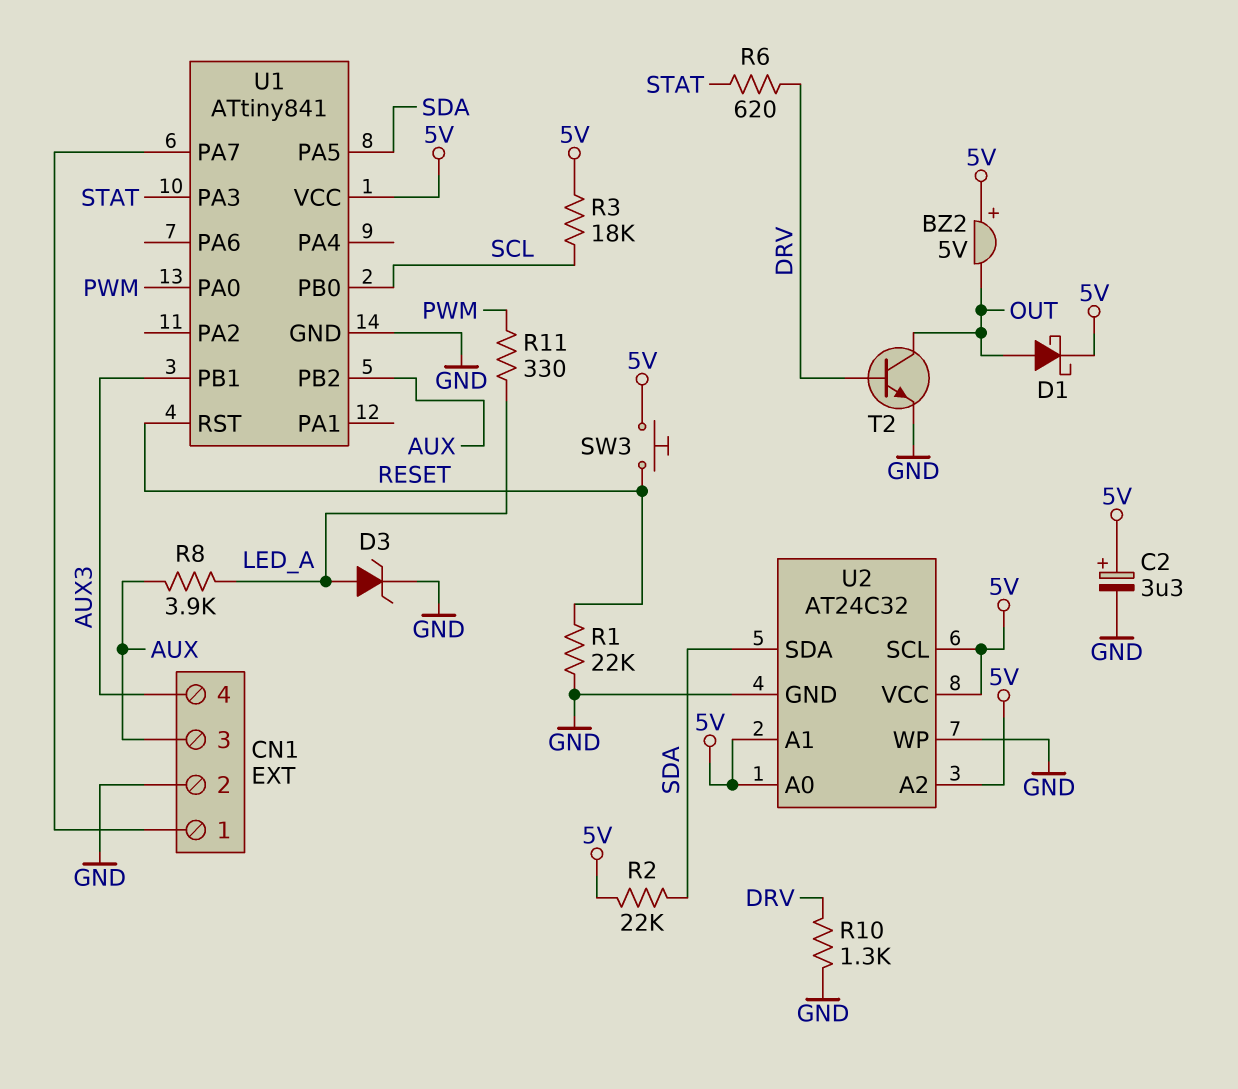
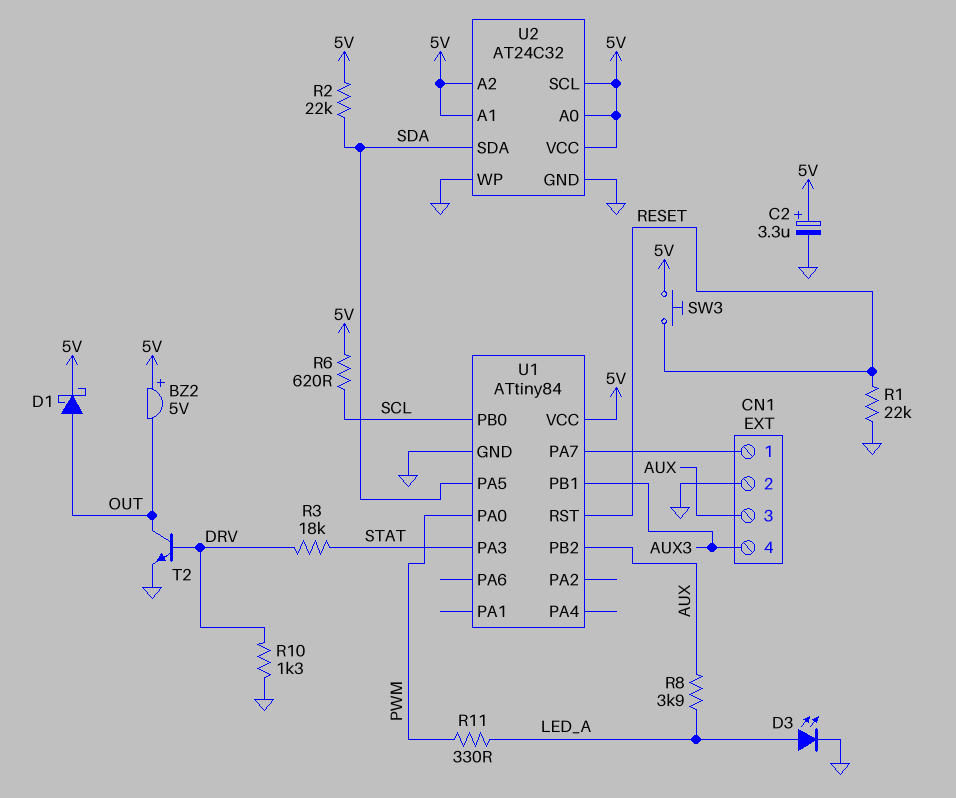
D3: zener (A LED_A, K GND) -> LED (A LED_A, K GND)
R3: 18k (5V, SCL) -> 18k (DRV, STAT)
R6: 620 (DRV, STAT) -> 620 (5V, SCL)
U1: ATtiny841 -> ATtiny84

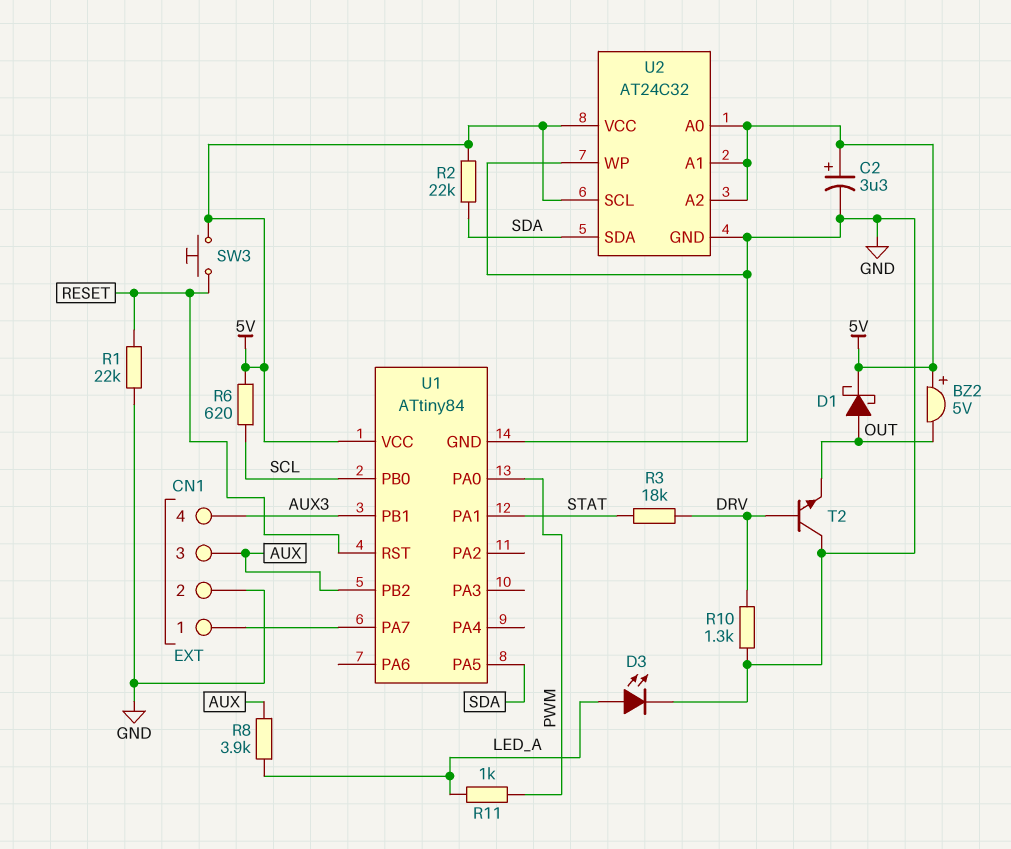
R11: 330 (LED_A, PWM) -> 1k (LED_A, PWM)
T2: NPN (B DRV, C OUT, E GND) -> NPN (B DRV, C GND, E OUT)
U1 pin PA1: none -> STAT
U1 pin PA3: STAT -> none

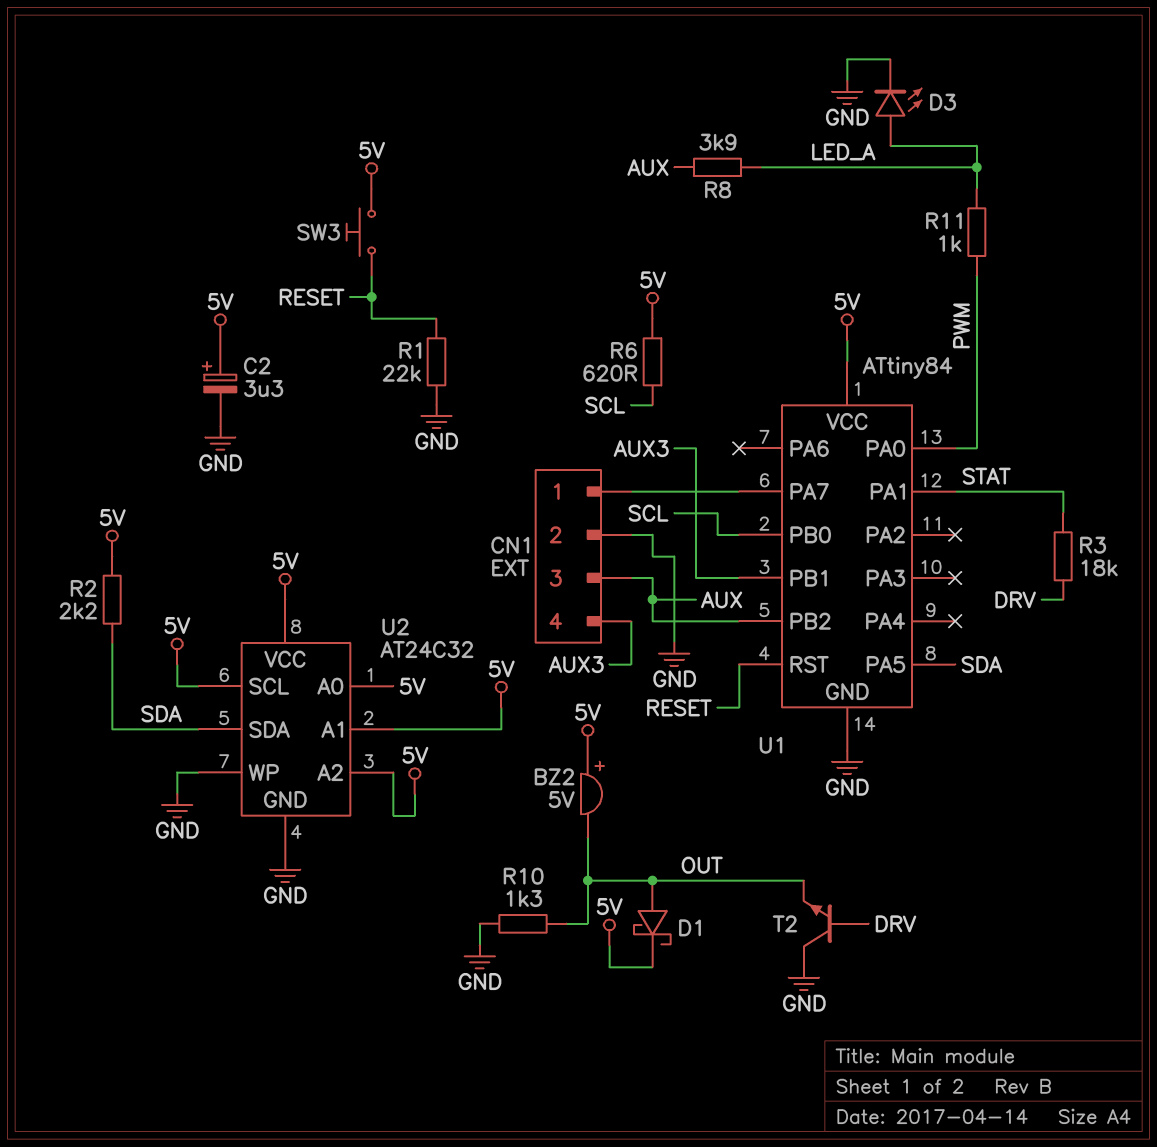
R2: 22k (5V, SDA) -> 2.2k (5V, SDA)
R10: 1.3k (DRV, GND) -> 1.3k (GND, OUT)

